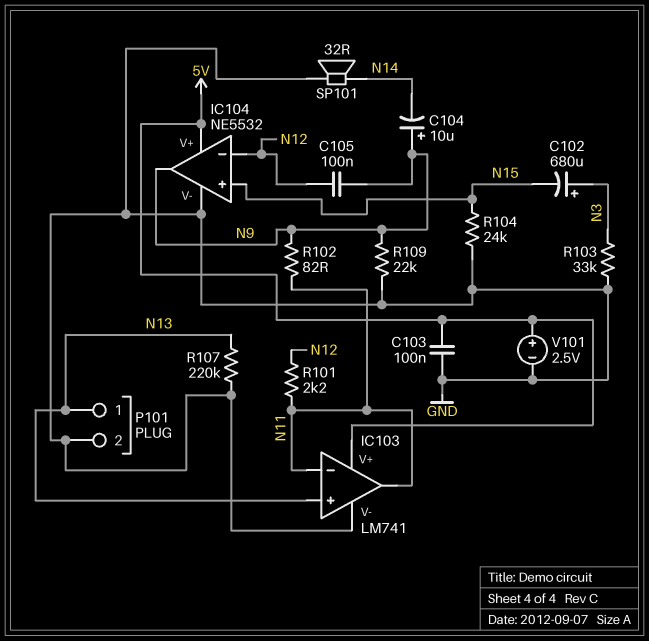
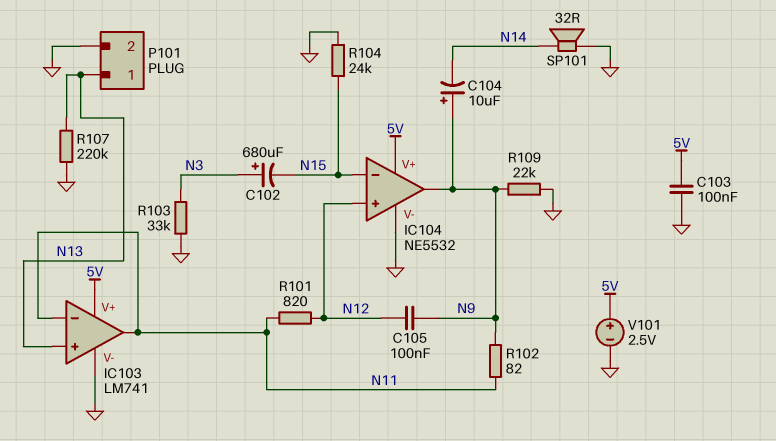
IC104 pin in+: N15 -> N12
IC104 pin in-: N12 -> N15
R101: 2.2k (N11, N12) -> 820 (N11, N12)

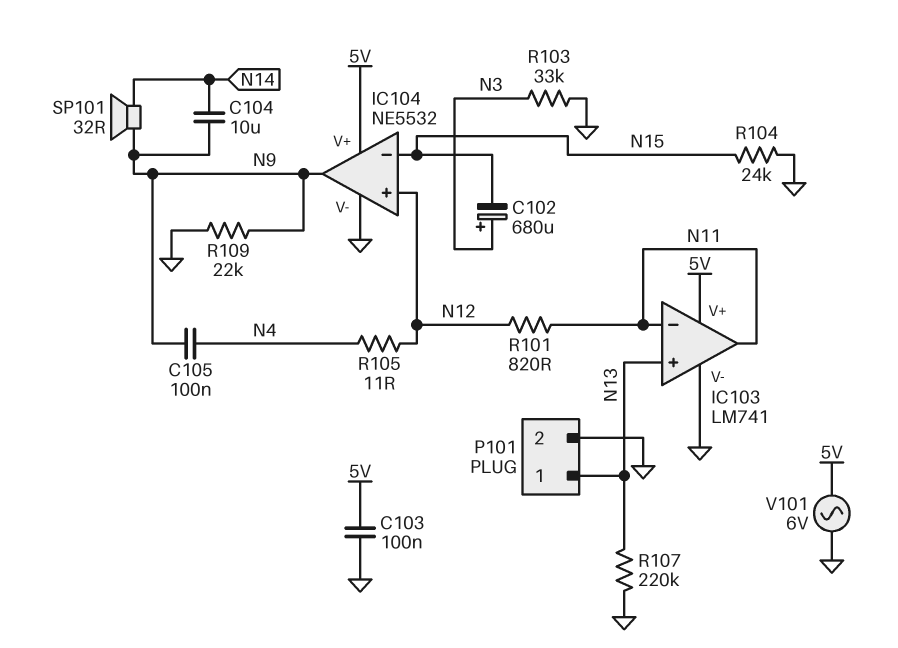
C104: 10uF (plus N9, minus N14) -> 10uF (N9, N14)
C105: 100nF (N9, N12) -> 100nF (N4, N9)
R102: 82 (N9, N11) -> none
R105: none -> 11 (N4, N12)
SP101: speaker 32R (GND, N14) -> speaker 32R (N9, N14)
V101: 2.5V (plus 5V, minus GND) -> AC 6V (5V, GND)

